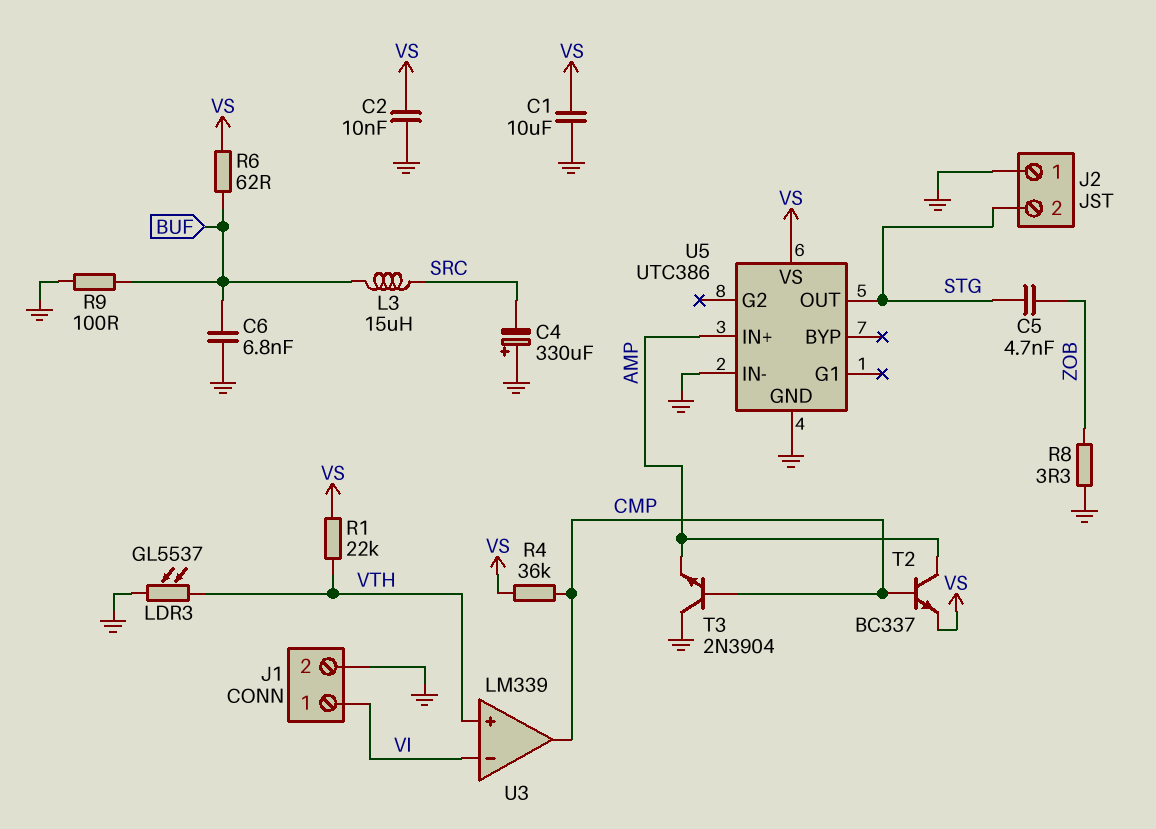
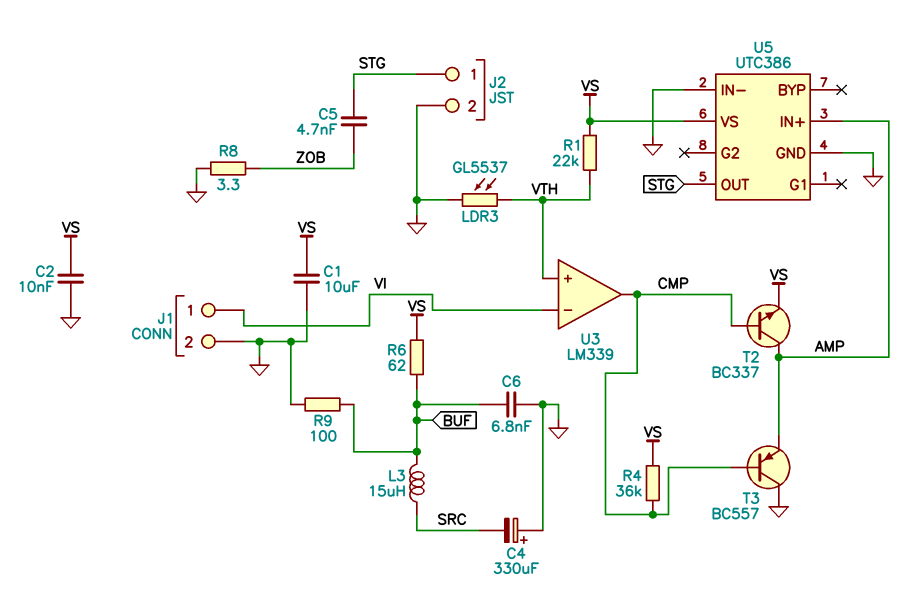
J2 pin 1: GND -> STG
J2 pin 2: STG -> GND
T3: NPN 2N3904 (B CMP, C GND, E AMP) -> PNP BC557 (B CMP, C GND, E AMP)

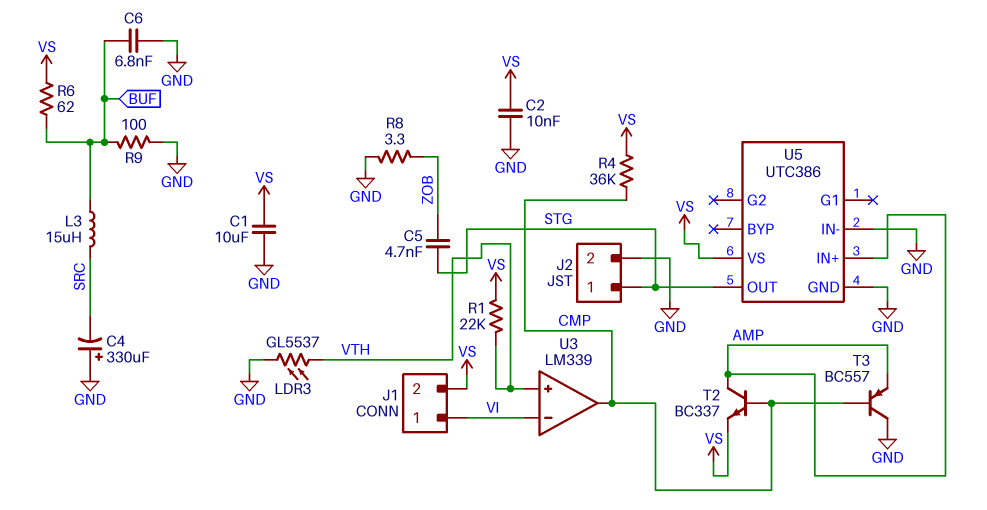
J1 pin 2: GND -> VS

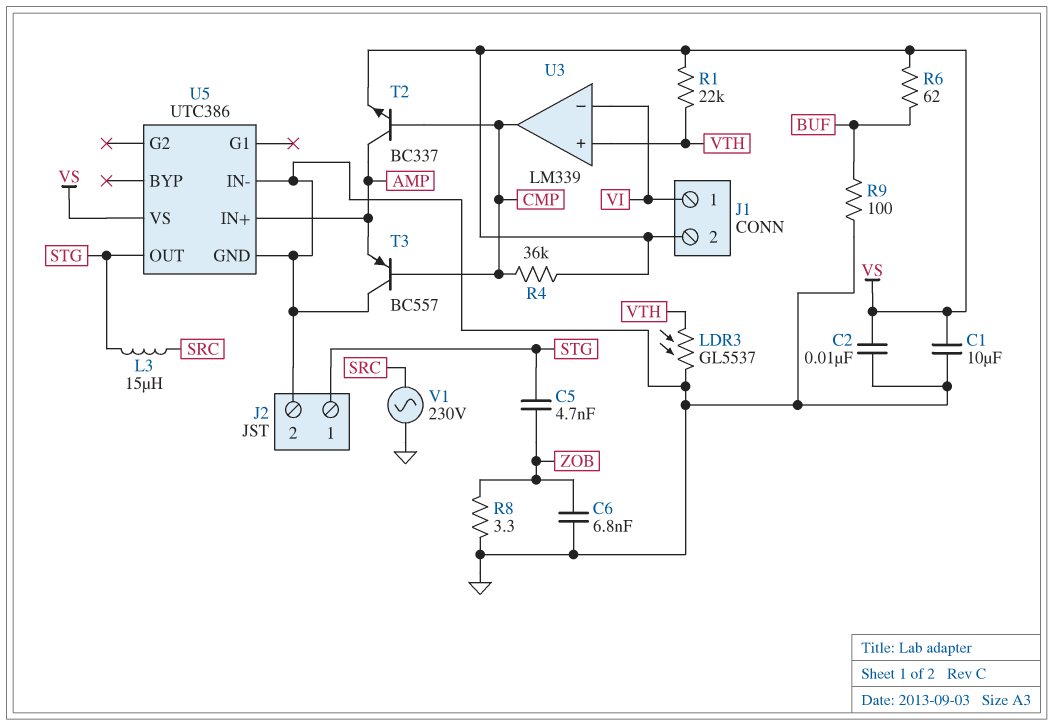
C4: 330uF (plus GND, minus SRC) -> none
C6: 6.8nF (BUF, GND) -> 6.8nF (GND, ZOB)
L3: 15uH (BUF, SRC) -> 15uH (SRC, STG)
V1: none -> AC 230V (GND, SRC)

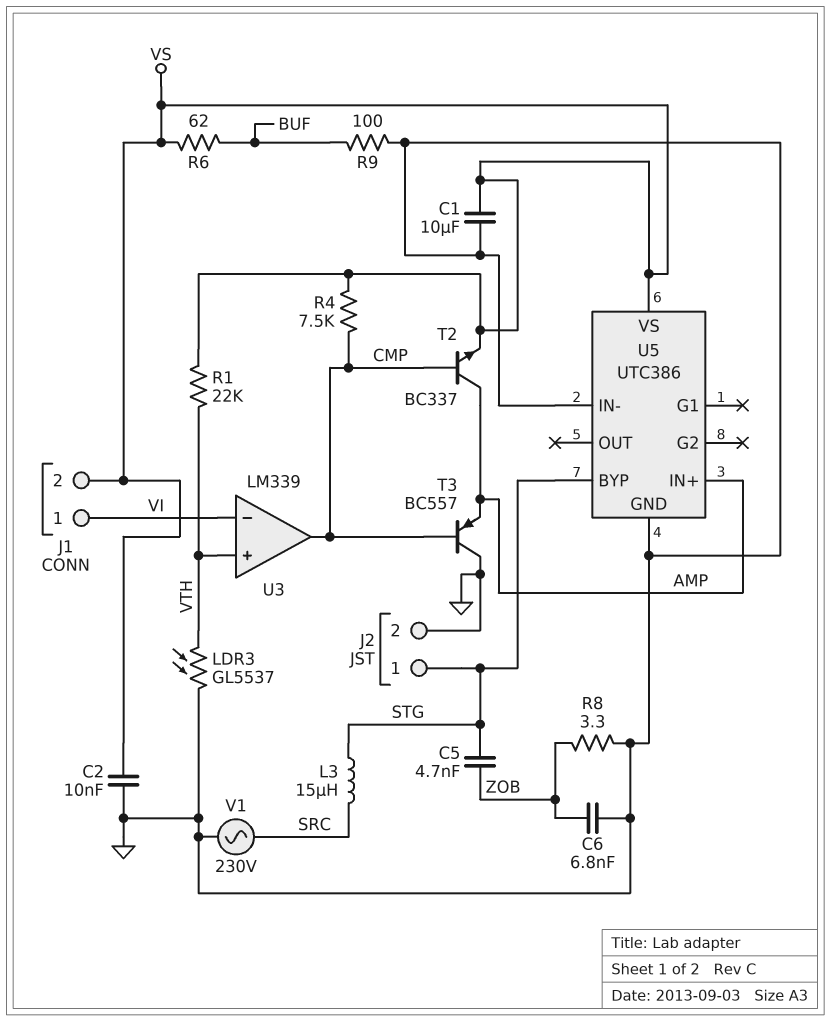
R4: 36k (CMP, VS) -> 7.5k (CMP, VS)
U5 pin BYP: none -> STG
U5 pin OUT: STG -> none

